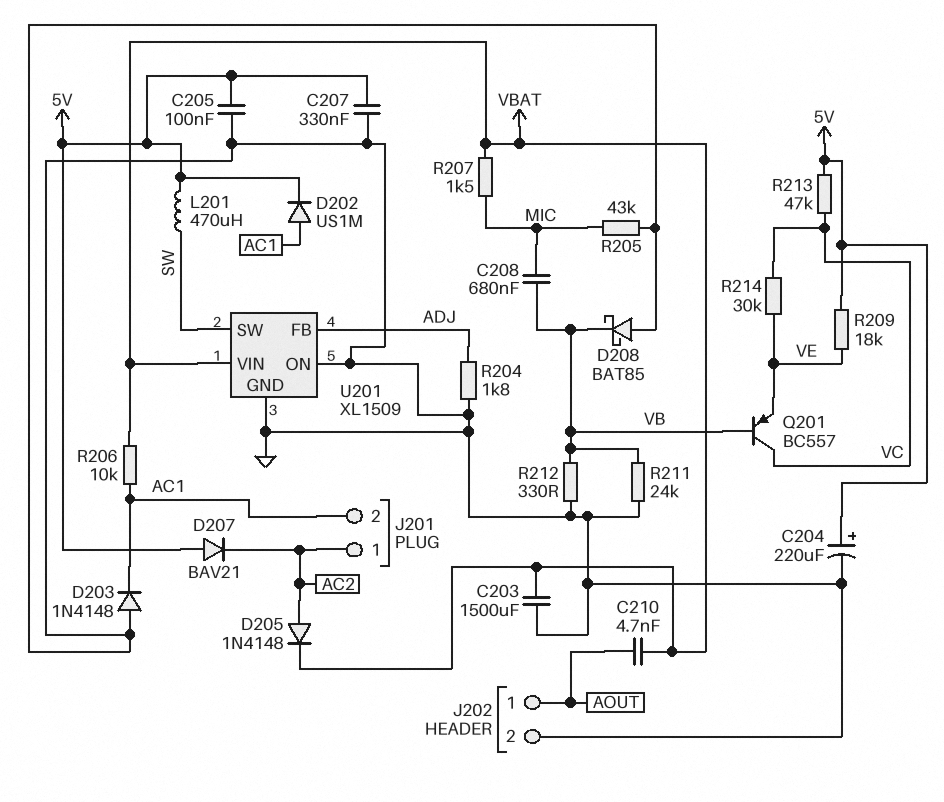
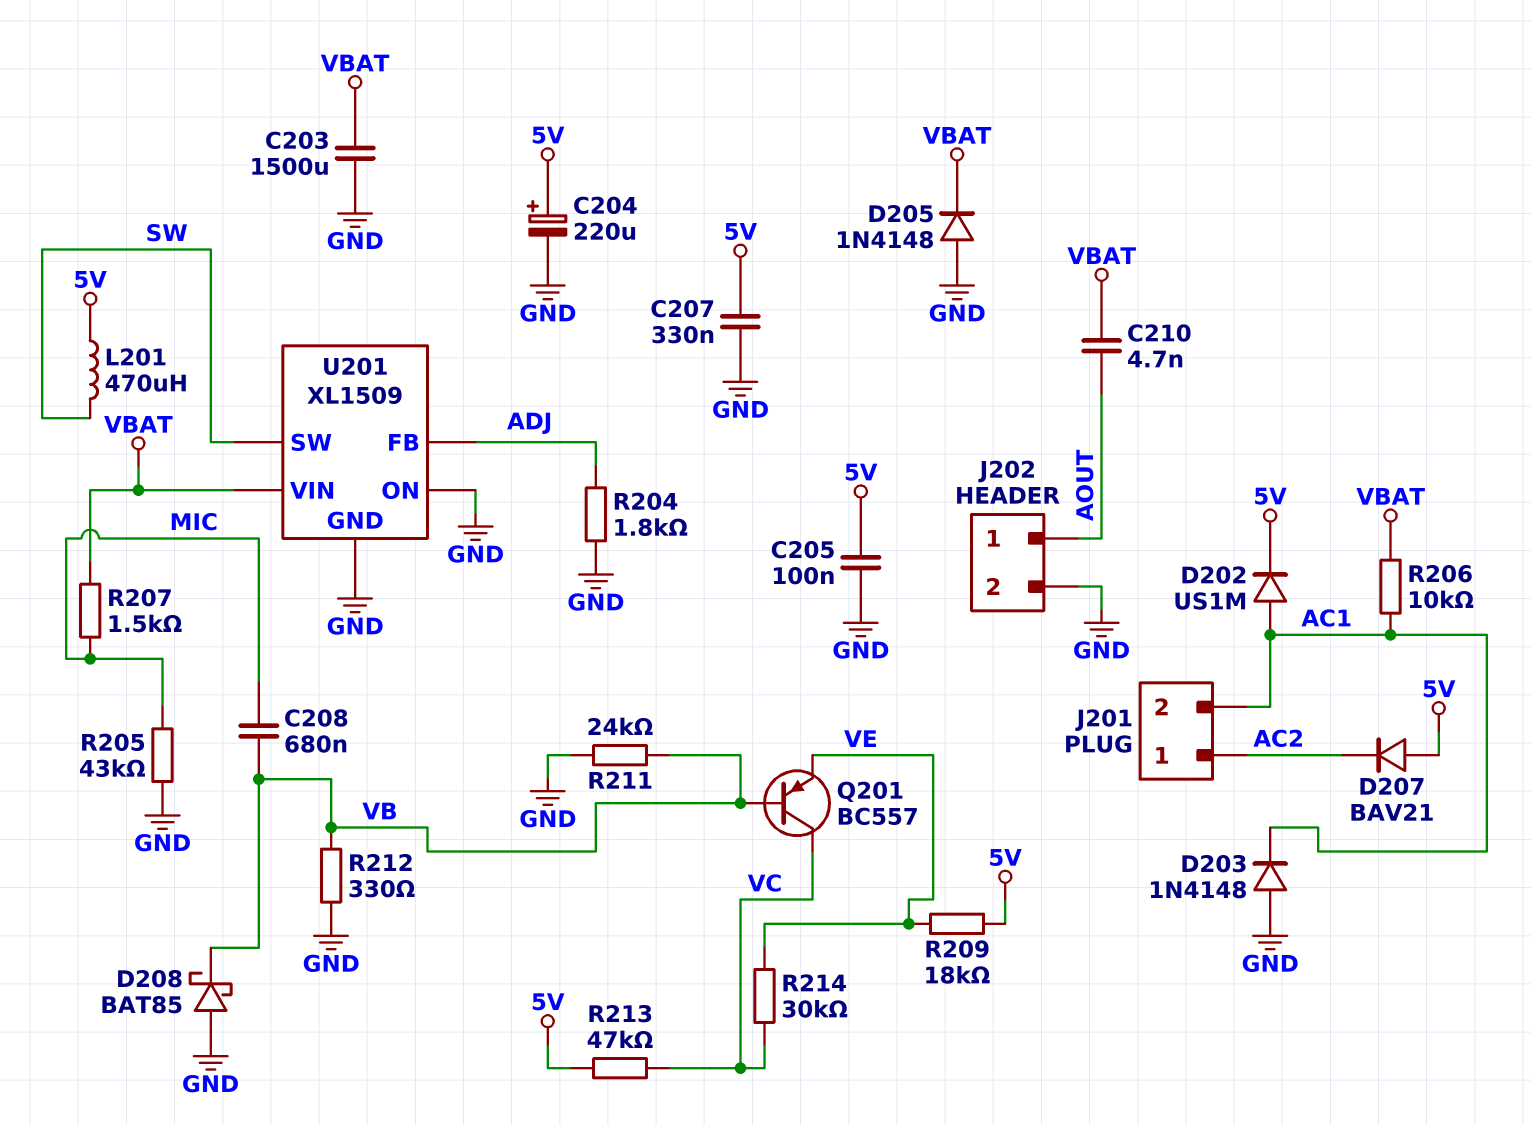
D205: diode 1N4148 (A AC2, K VBAT) -> diode 1N4148 (A GND, K VBAT)

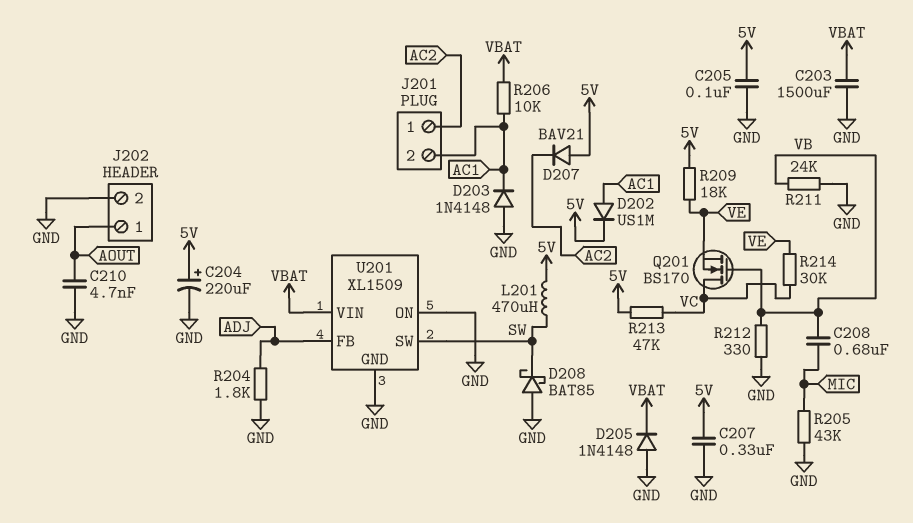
C210: 4.7nF (AOUT, VBAT) -> 4.7nF (AOUT, GND)
D208: schottky BAT85 (A GND, K VB) -> schottky BAT85 (A GND, K SW)
Q201: PNP BC557 (B VB, C VC, E VE) -> NMOS BS170 (G VB, D VC, S VE)
R207: 1.5k (MIC, VBAT) -> none

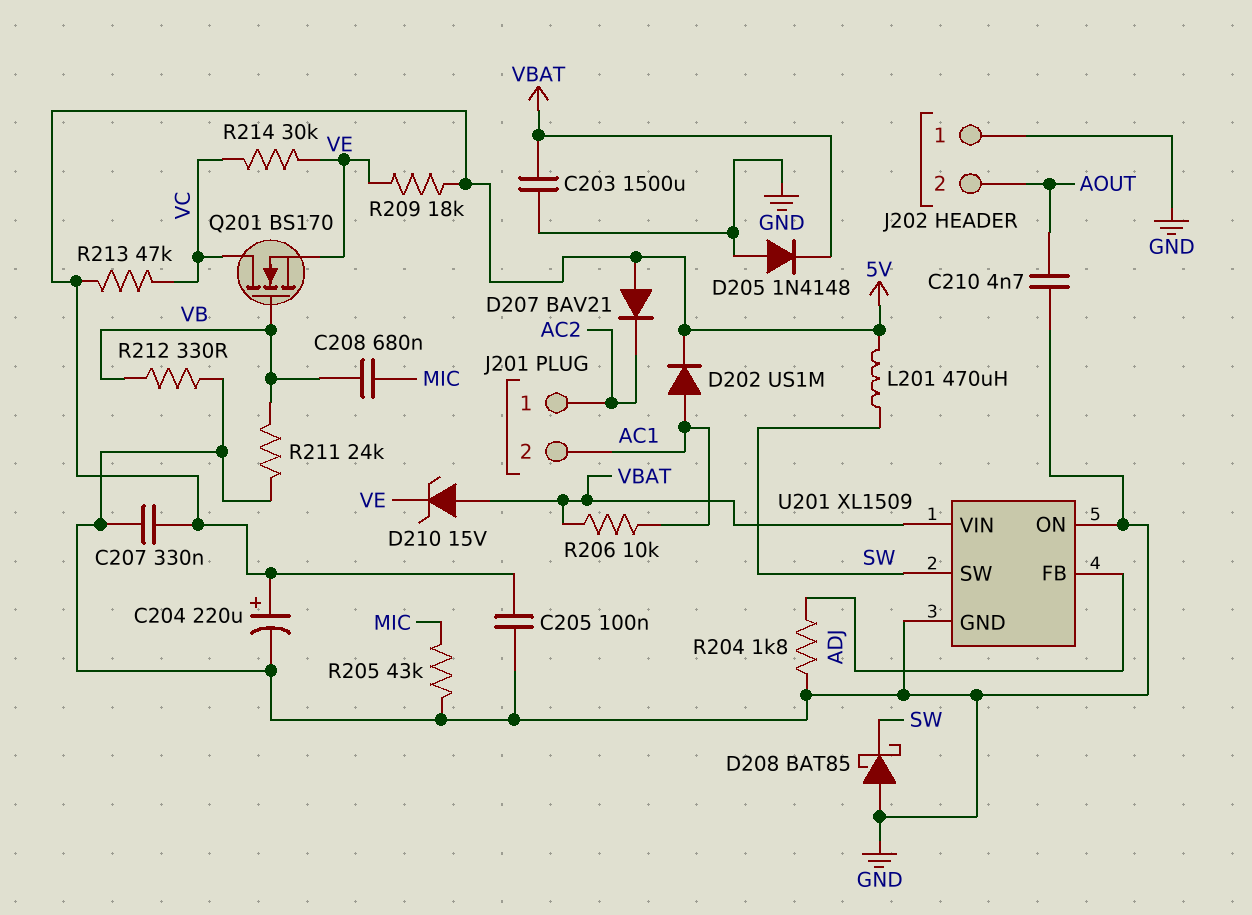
D203: diode 1N4148 (A GND, K AC1) -> none
D210: none -> zener 15V (A VBAT, K VE)
J202 pin 1: AOUT -> GND
J202 pin 2: GND -> AOUT

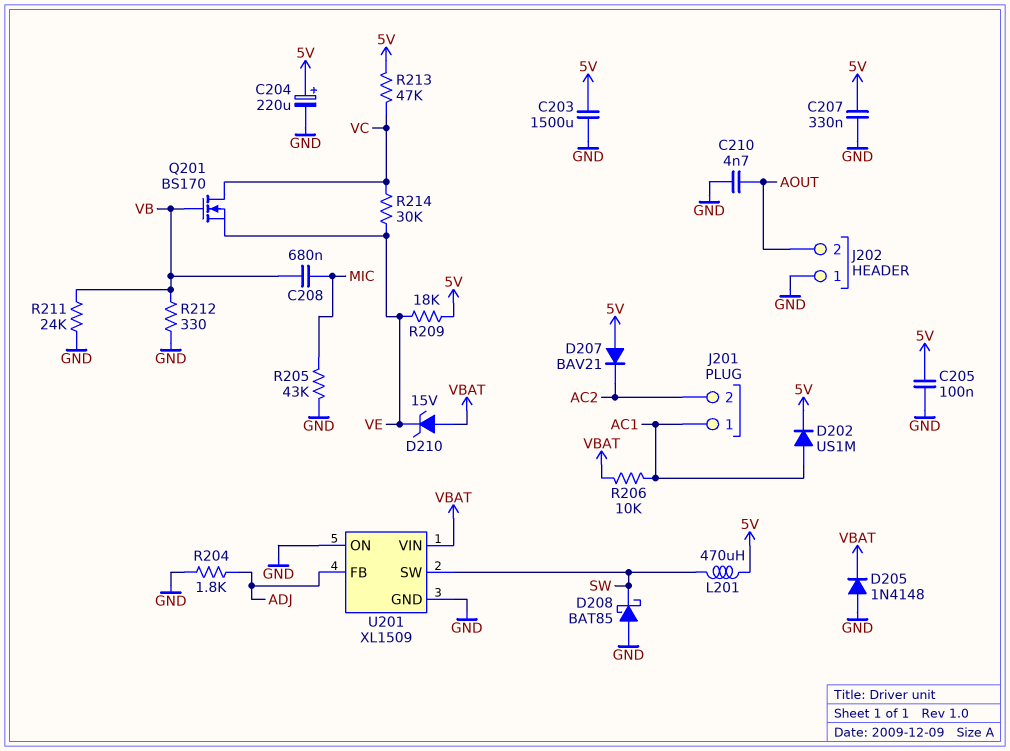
C203: 1500uF (GND, VBAT) -> 1500uF (5V, GND)
J201 pin 1: AC2 -> AC1
J201 pin 2: AC1 -> AC2

